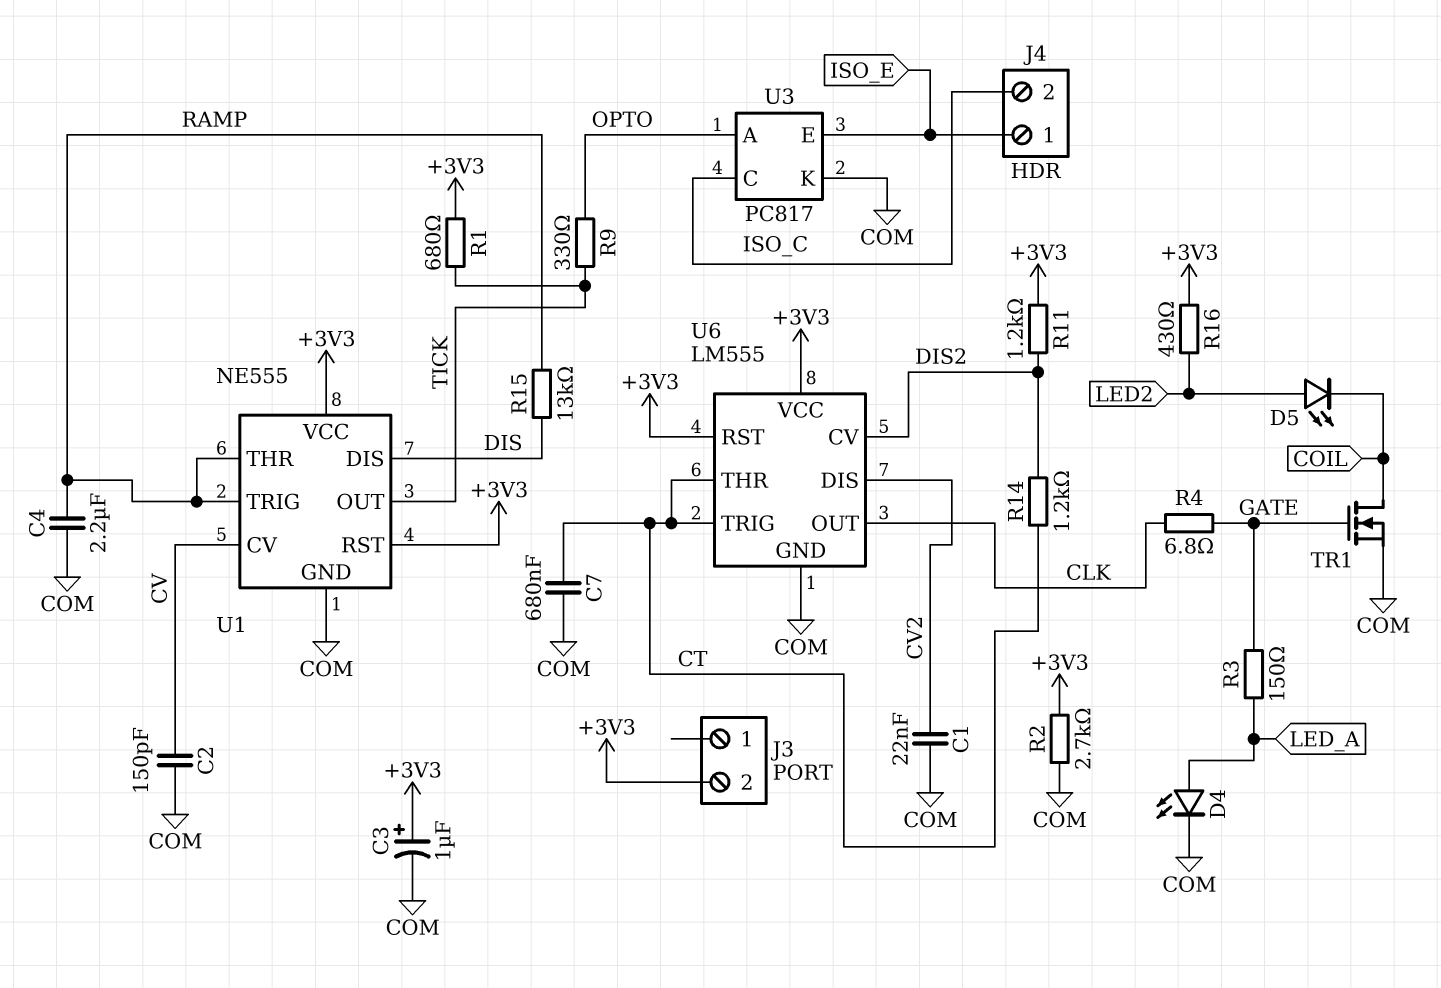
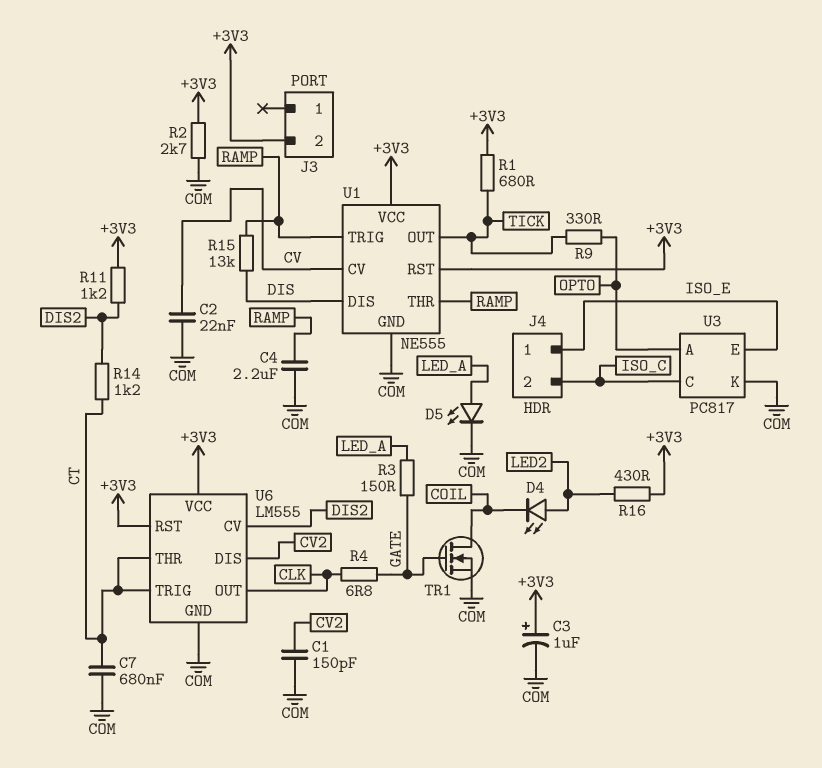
C1: 22nF (COM, CV2) -> 150pF (COM, CV2)
C2: 150pF (COM, CV) -> 22nF (COM, CV)
D4: LED (A LED_A, K COM) -> LED (A LED2, K COIL)
D5: LED (A LED2, K COIL) -> LED (A LED_A, K COM)

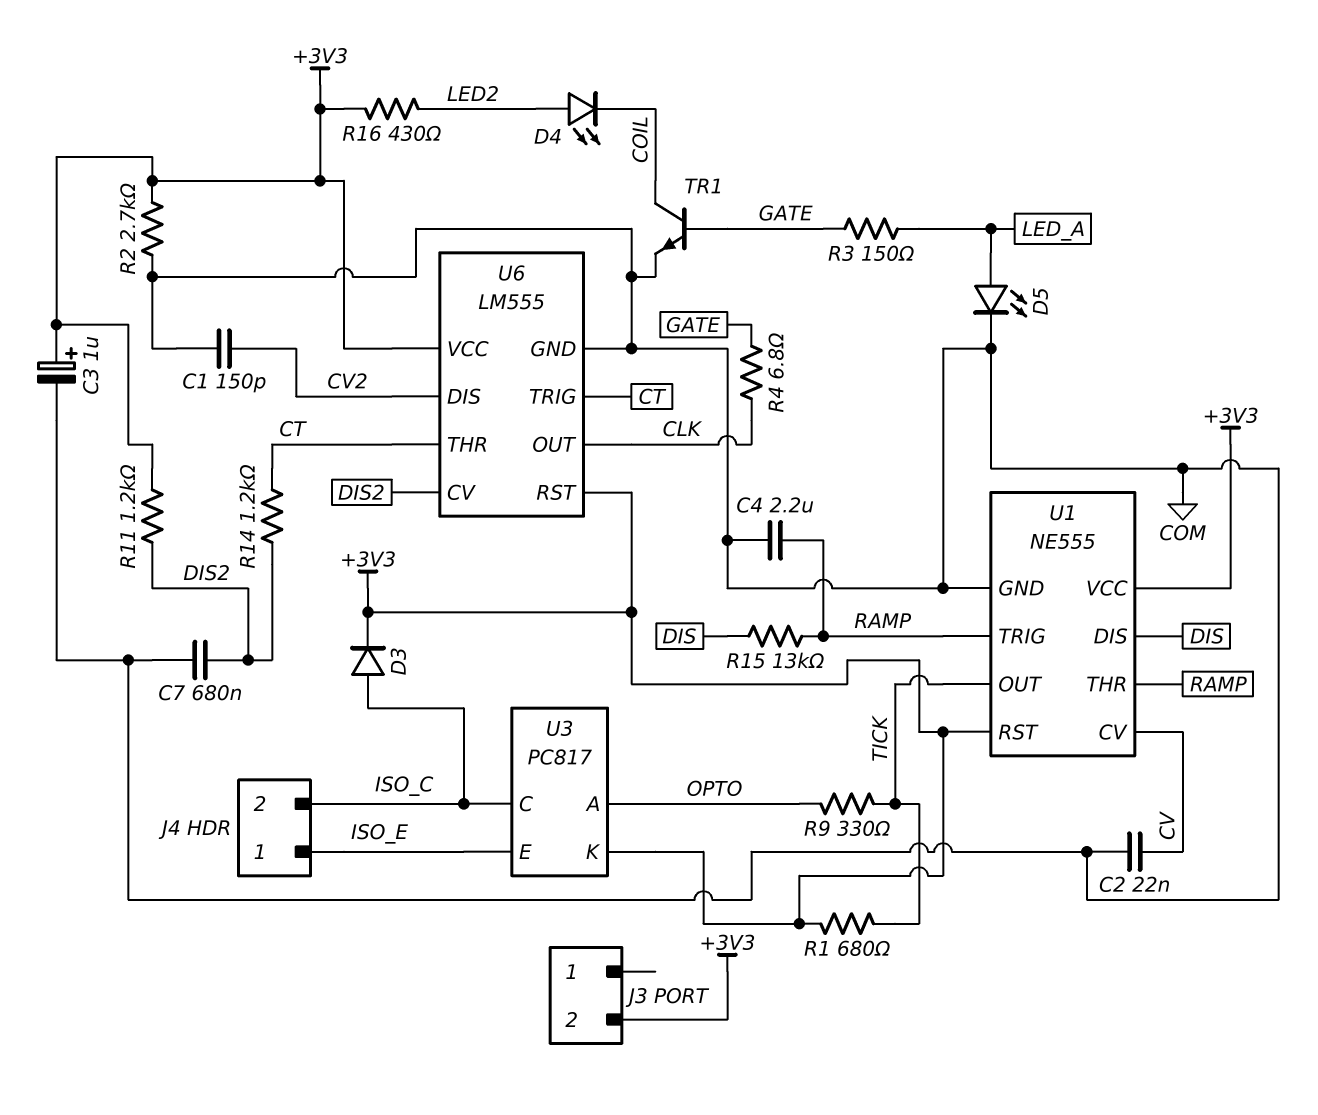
C7: 680nF (COM, CT) -> 680nF (COM, DIS2)
D3: none -> diode (A ISO_C, K +3V3)
TR1: NMOS (G GATE, D COIL, S COM) -> NPN (B GATE, C COIL, E COM)
U3 pin K: COM -> +3V3

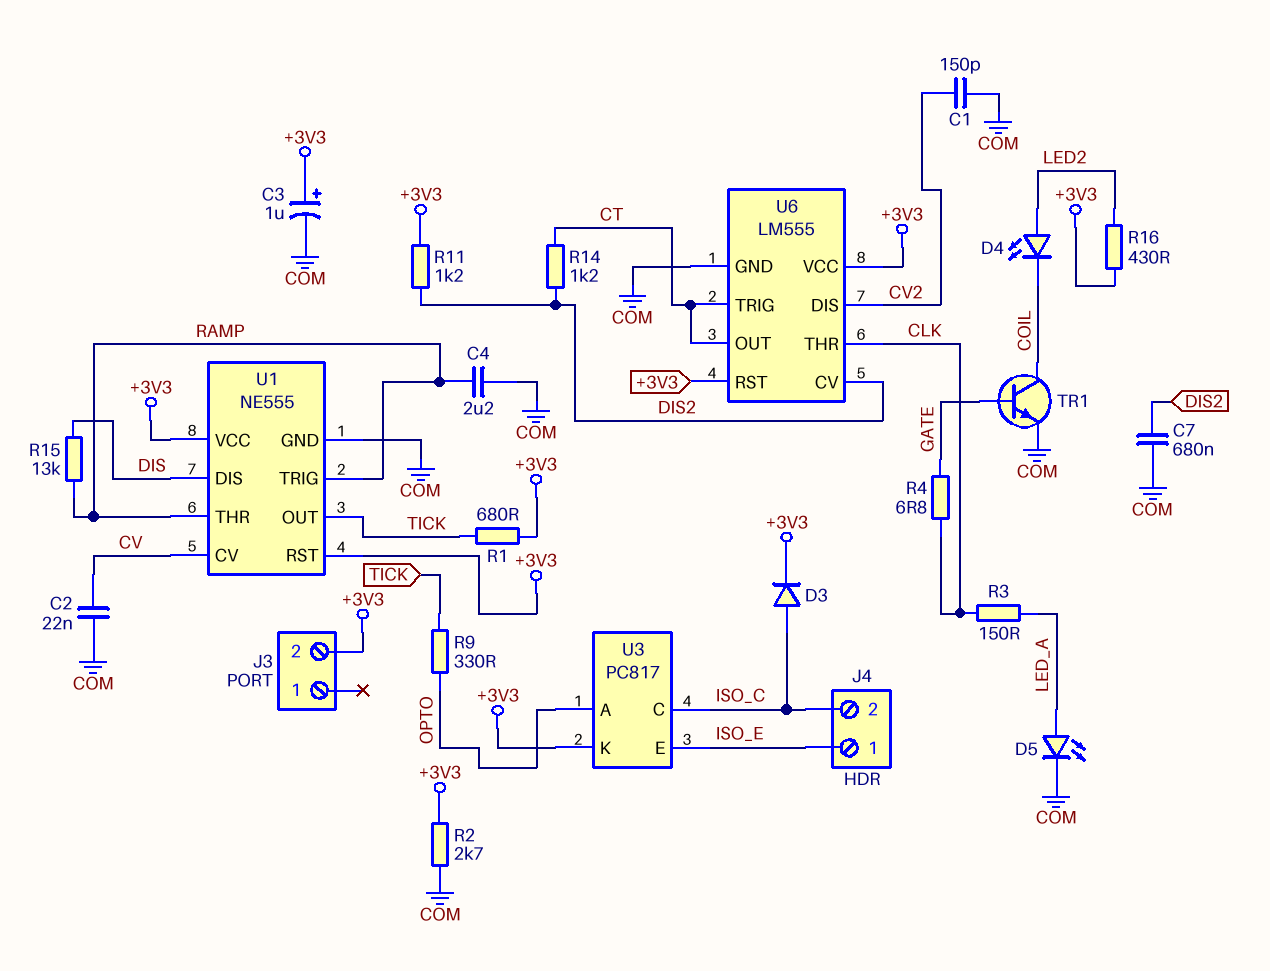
R3: 150 (GATE, LED_A) -> 150 (CLK, LED_A)
U6 pin OUT: CLK -> CT
U6 pin THR: CT -> CLK

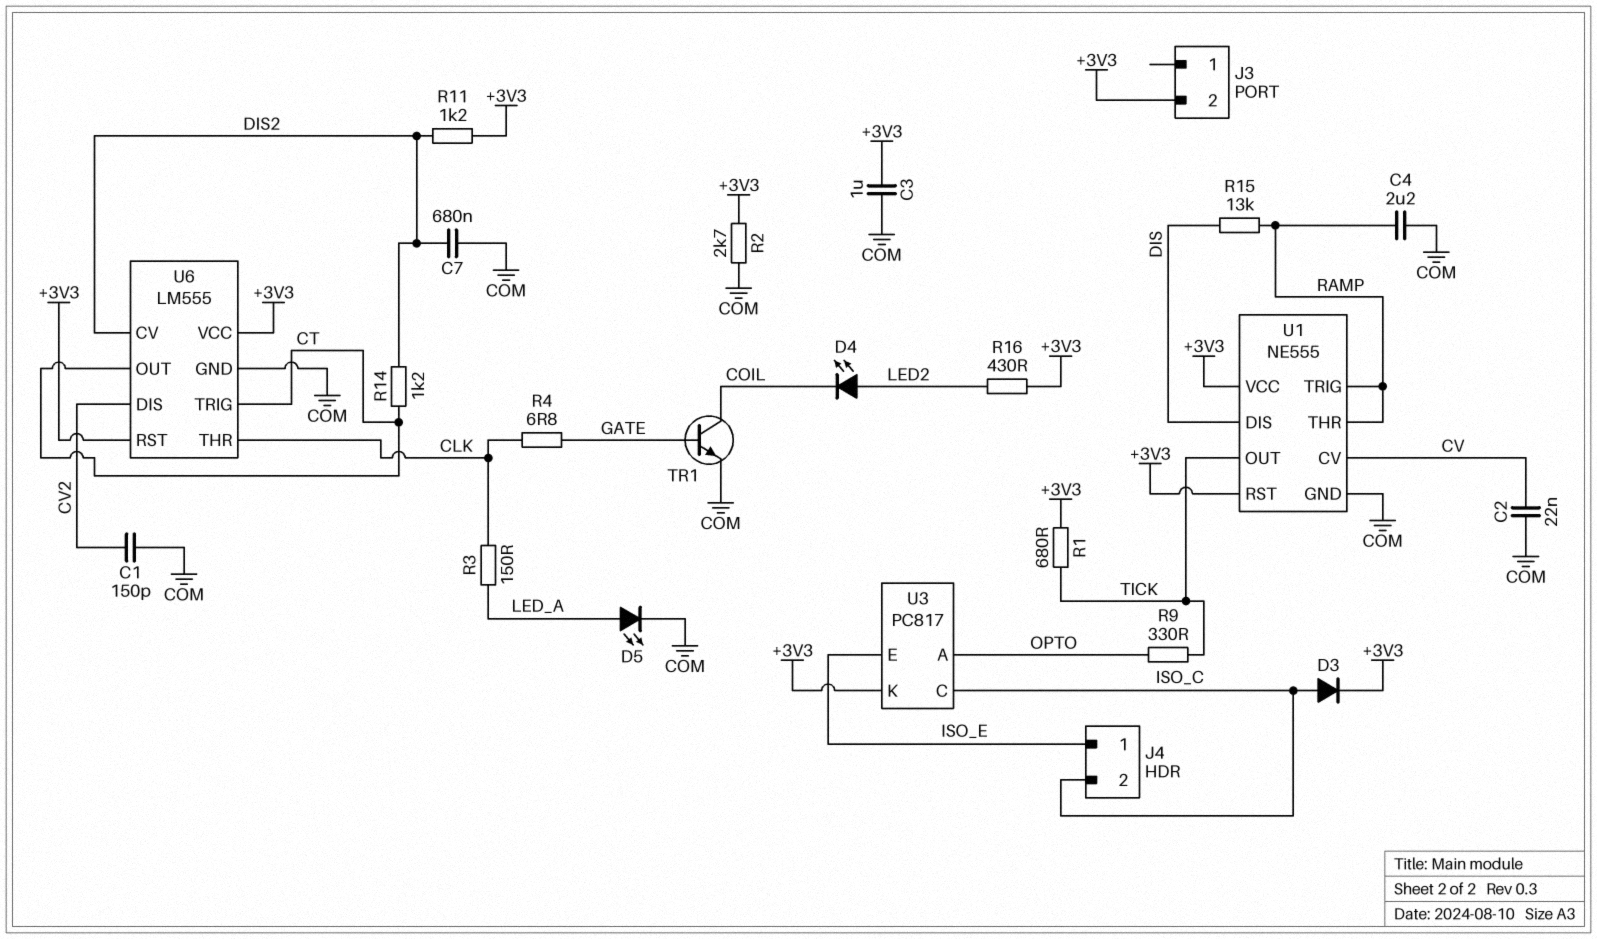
C3: 1uF (plus +3V3, minus COM) -> 1uF (+3V3, COM)

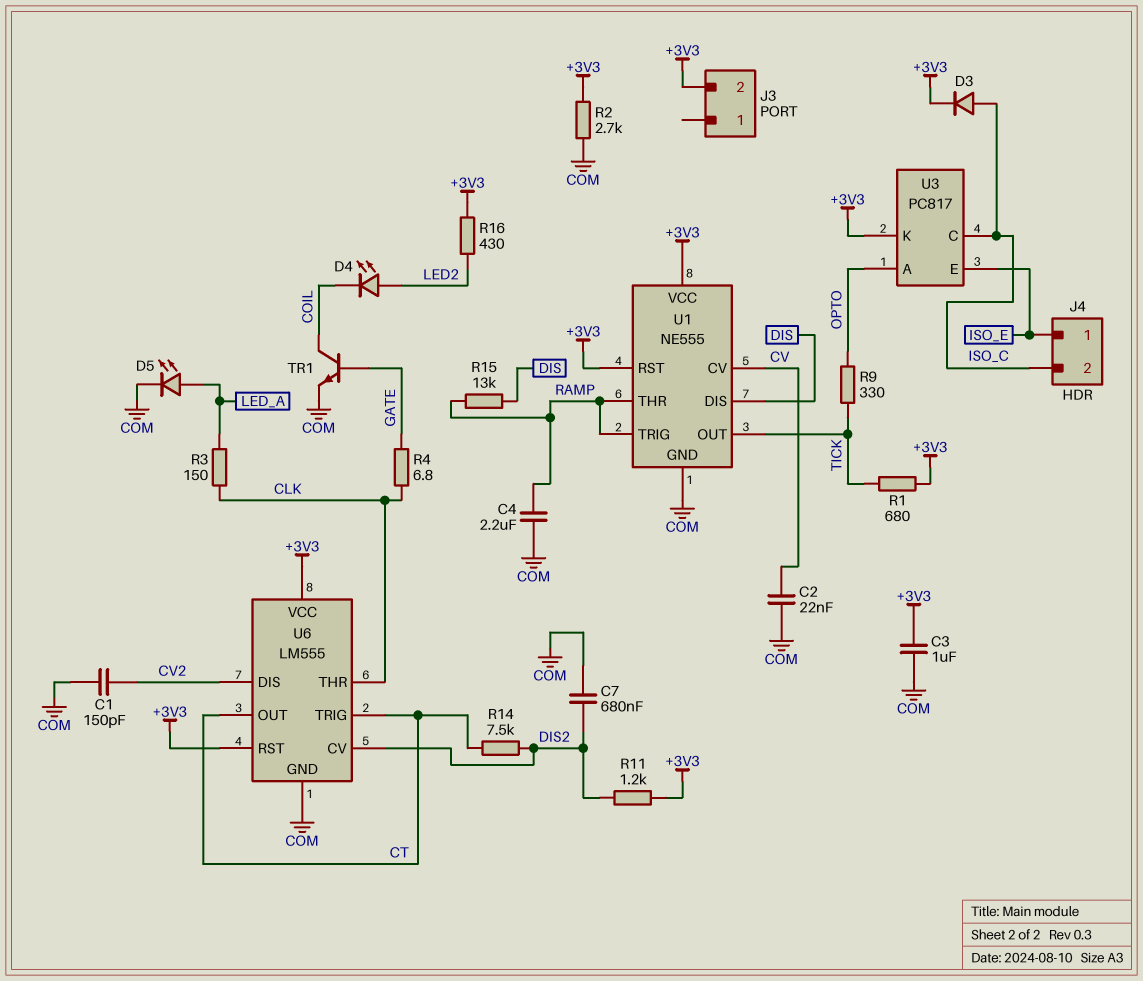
R14: 1.2k (CT, DIS2) -> 7.5k (CT, DIS2)

